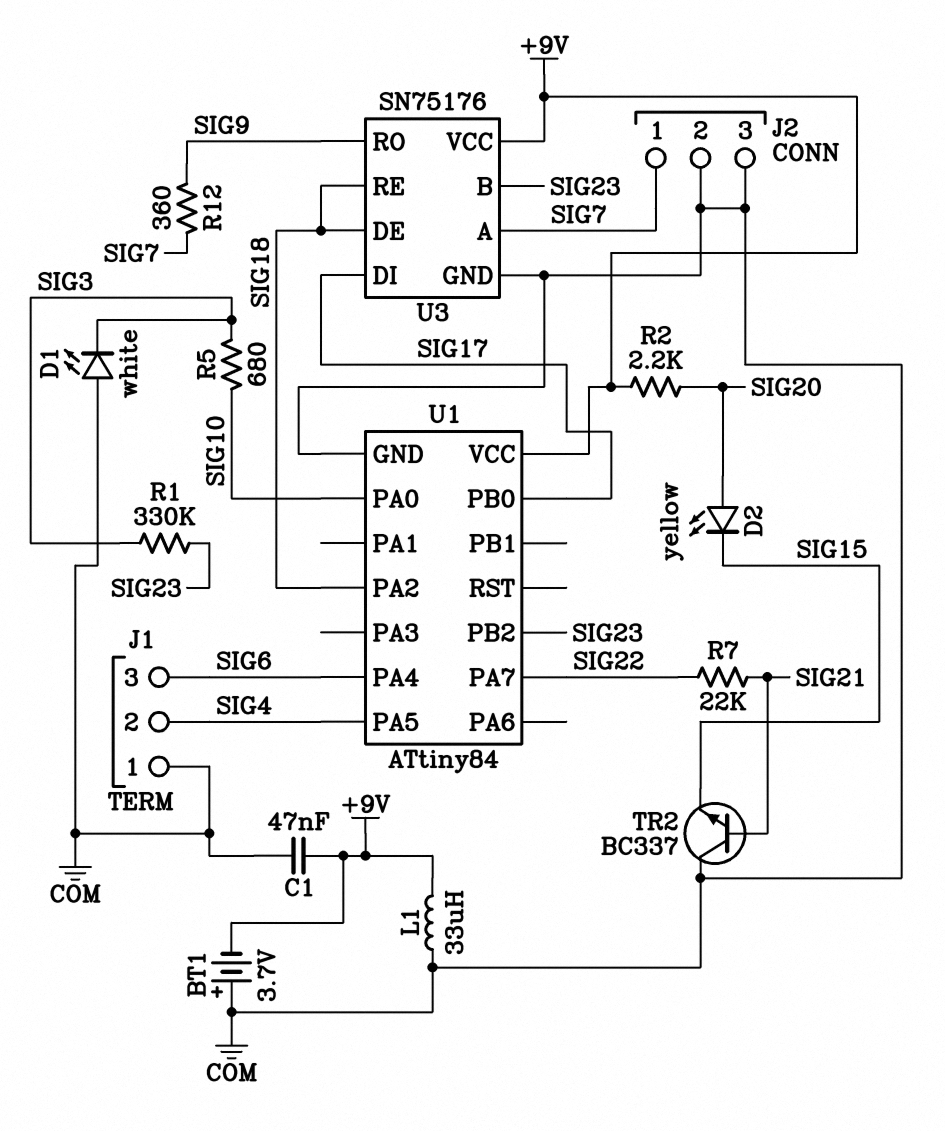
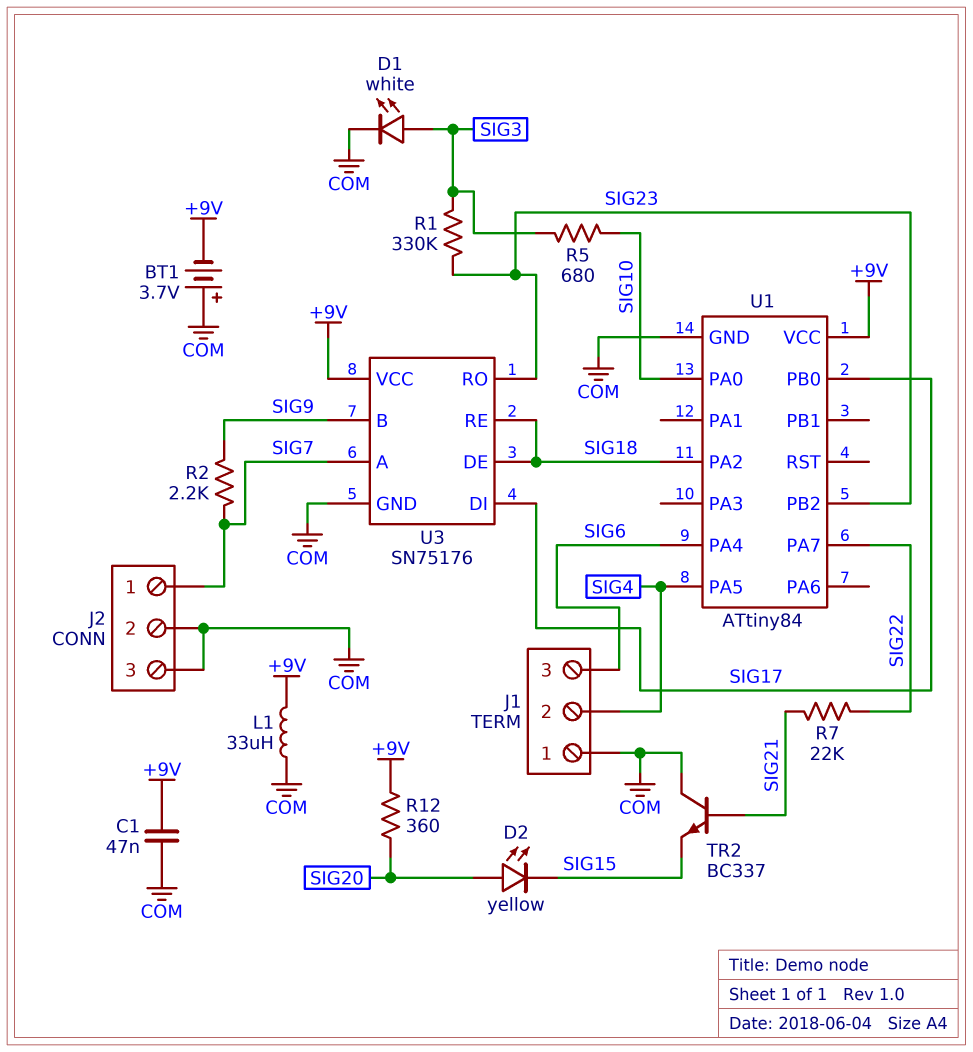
D1: LED white (A COM, K SIG3) -> LED white (A SIG3, K COM)
R2: 2.2k (+9V, SIG20) -> 2.2k (SIG7, SIG9)
R12: 360 (SIG7, SIG9) -> 360 (+9V, SIG20)
U3 pin B: SIG23 -> SIG9
U3 pin RO: SIG9 -> SIG23

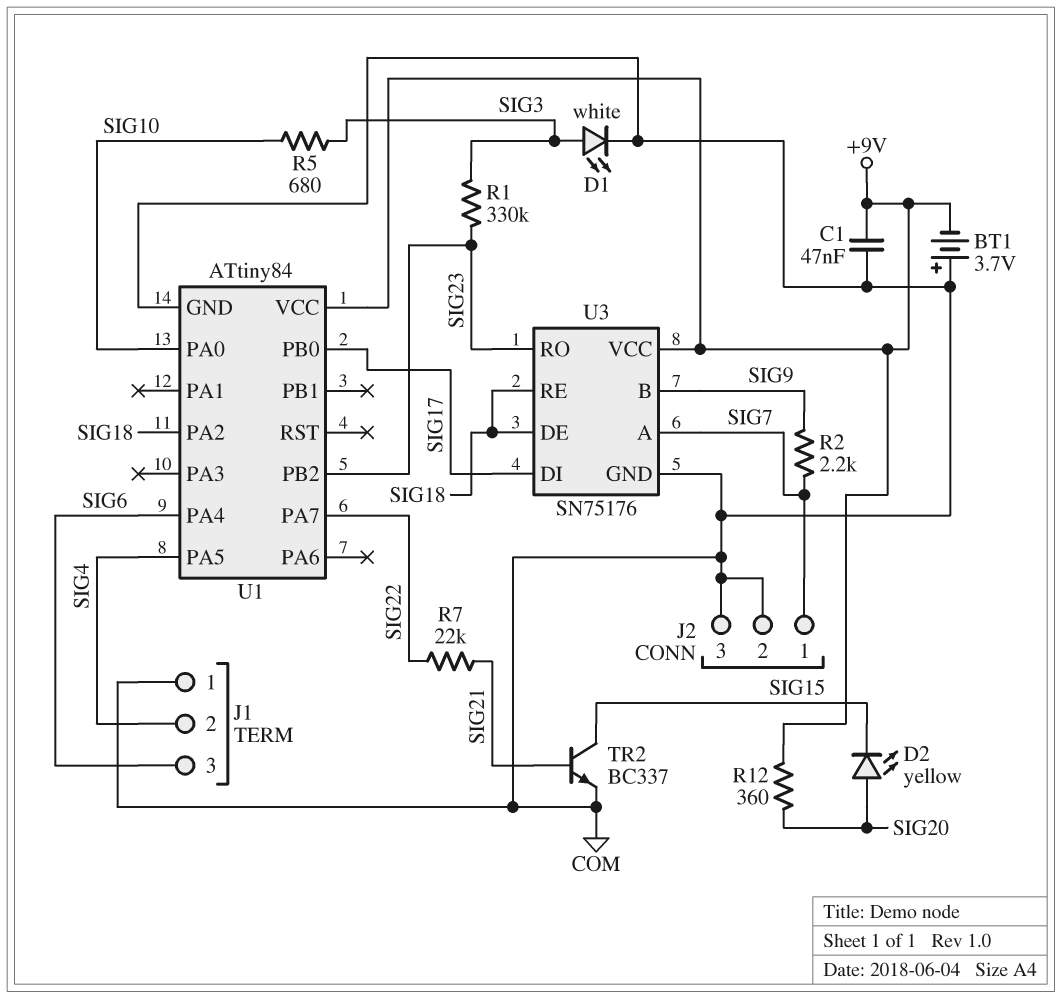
L1: 33uH (+9V, COM) -> none
TR2: NPN BC337 (B SIG21, C COM, E SIG15) -> NPN BC337 (B SIG21, C SIG15, E COM)

